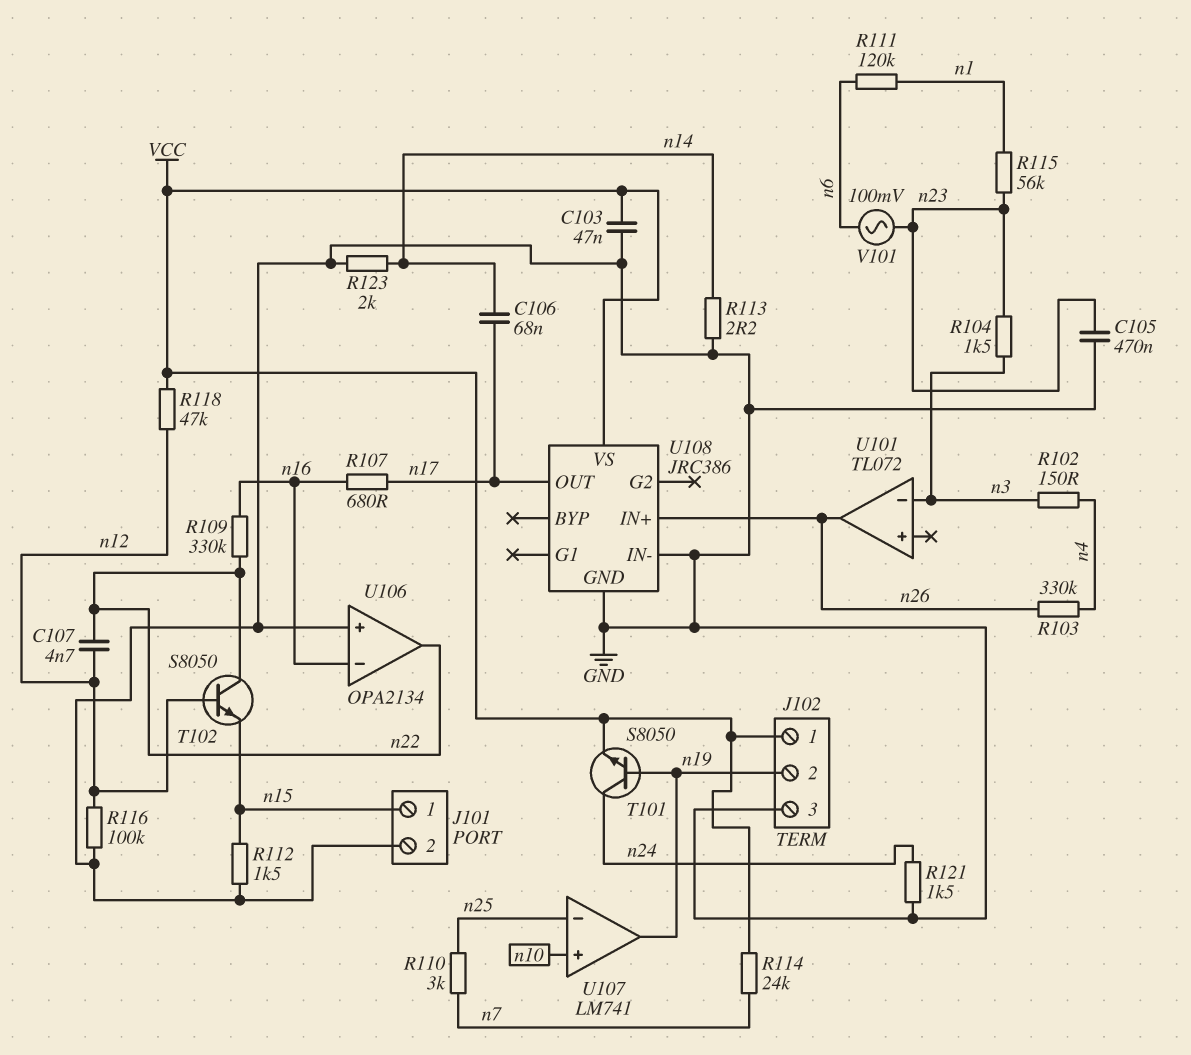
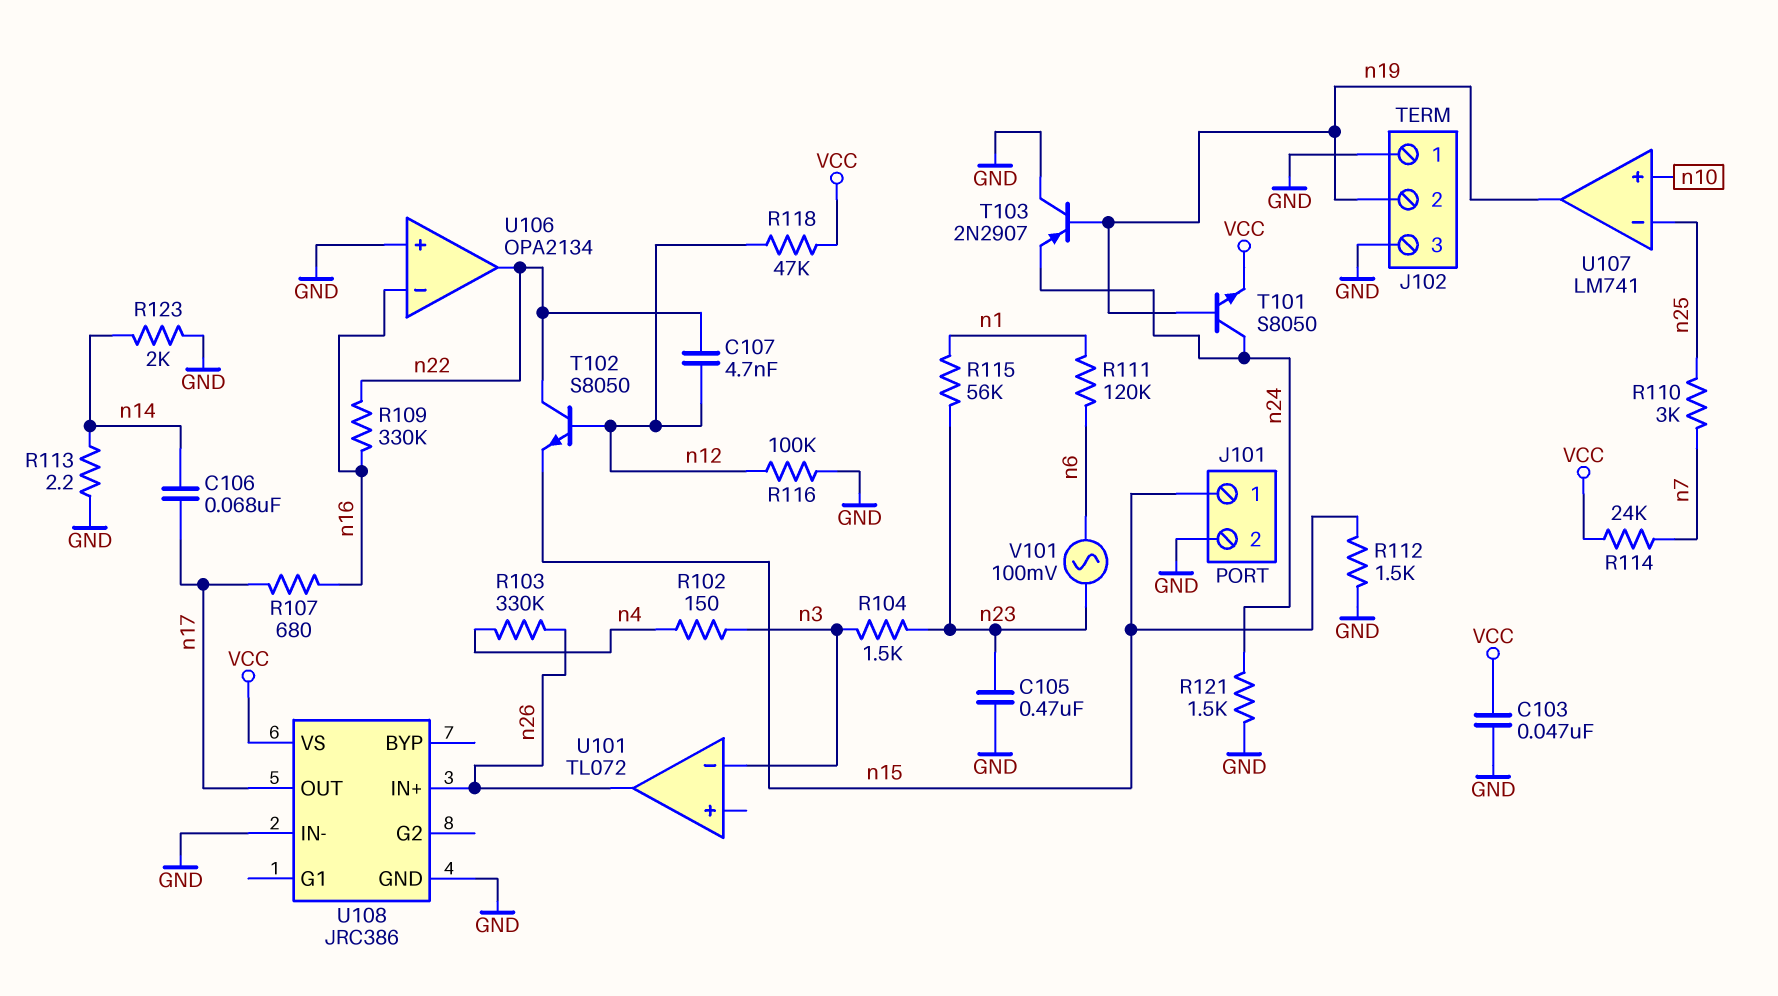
J102 pin 1: VCC -> GND
T103: none -> PNP 2N2907 (B n19, C GND, E n24)

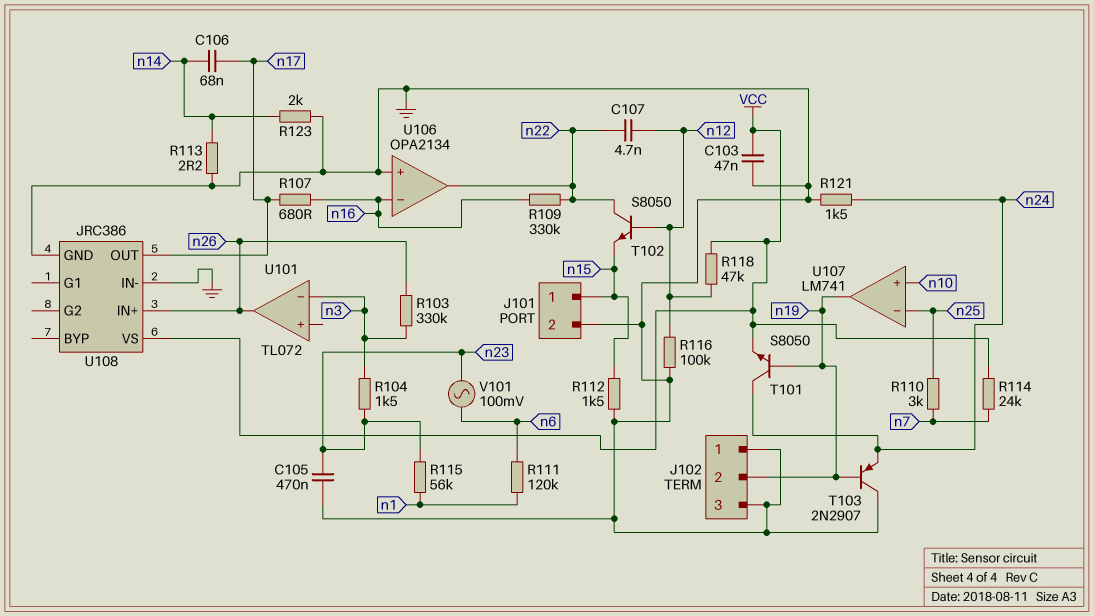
R102: 150 (n3, n4) -> none
R103: 330k (n4, n26) -> 330k (n3, n26)

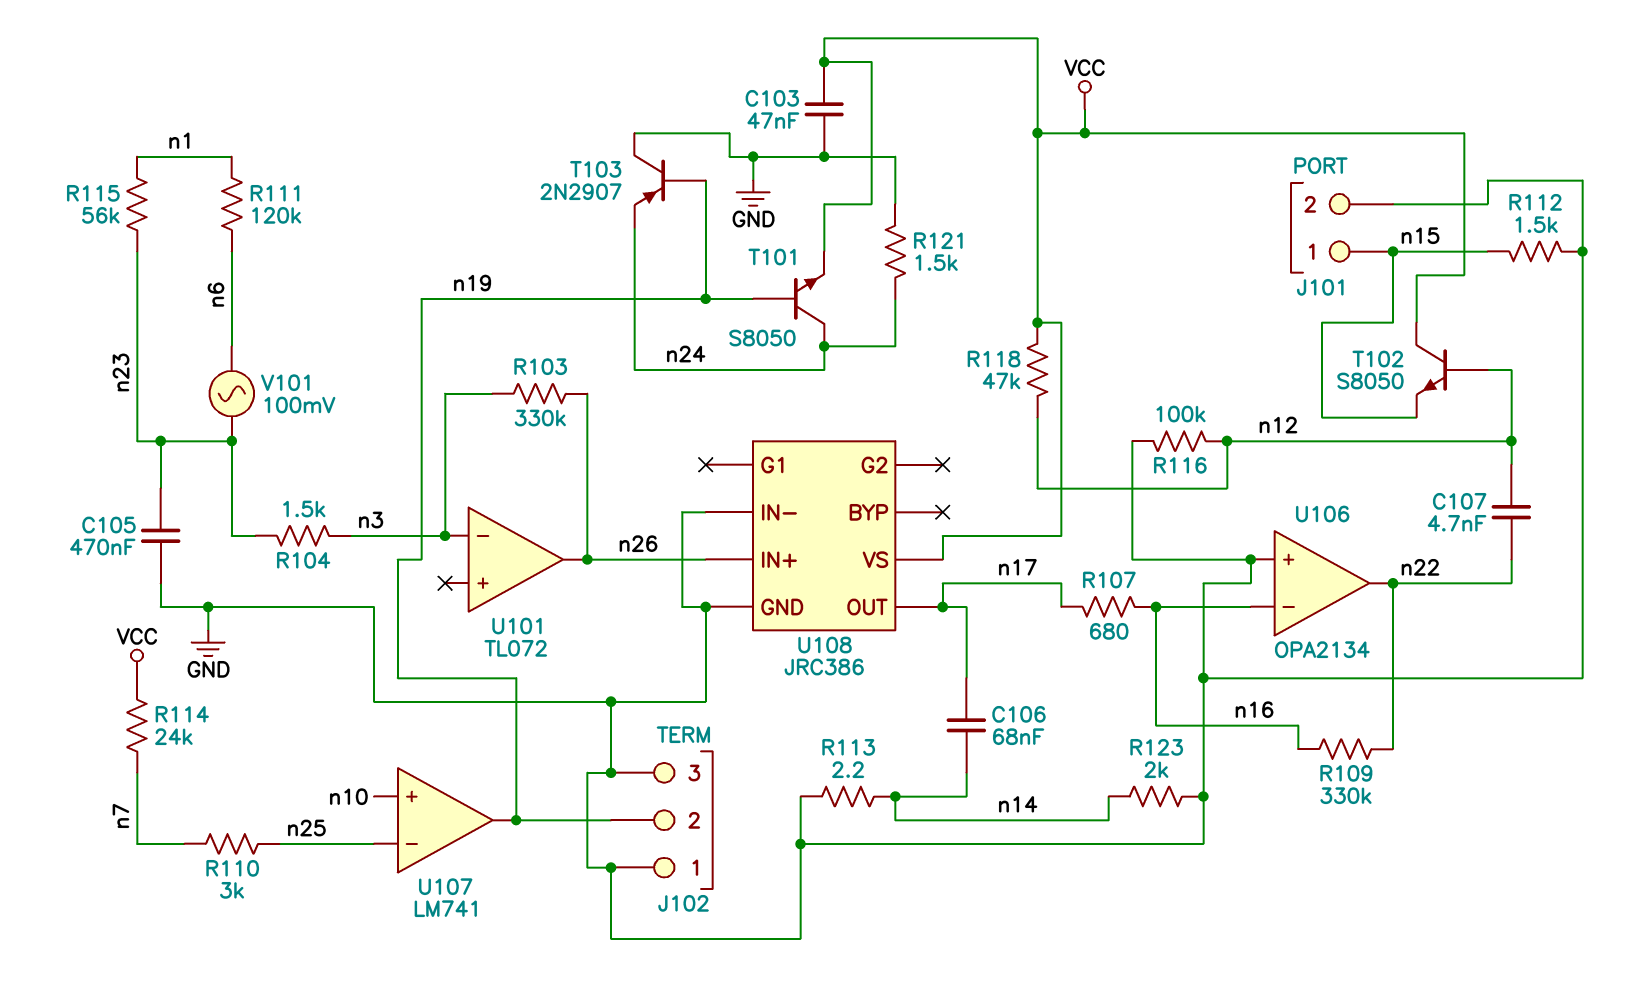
T102: NPN S8050 (B n12, C n22, E n15) -> NPN S8050 (B n12, C VCC, E n15)

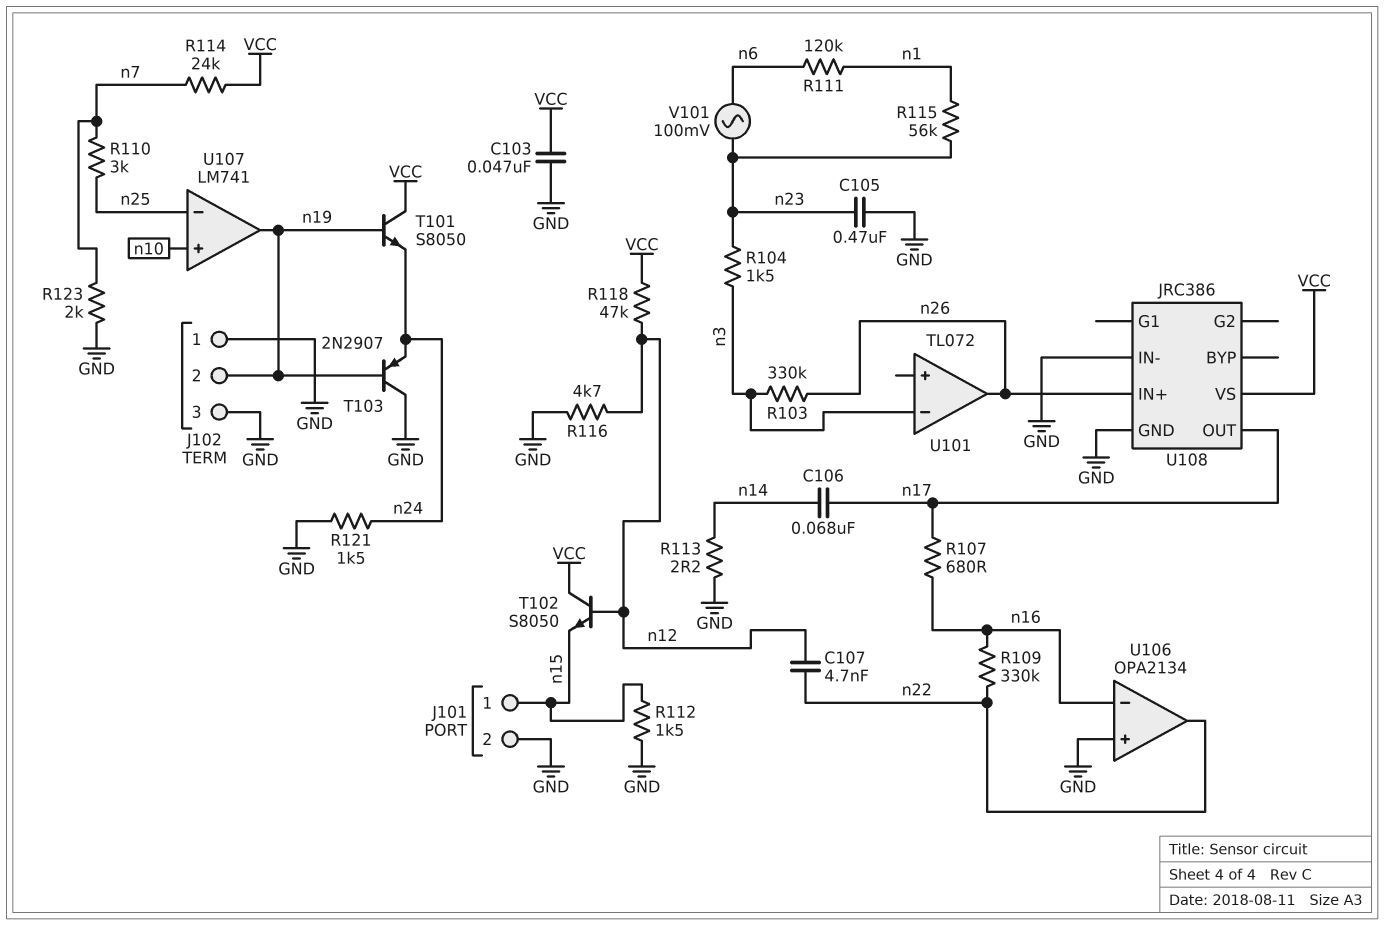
R116: 100k (GND, n12) -> 4.7k (GND, n12)
R123: 2k (GND, n14) -> 2k (GND, n7)
T101: NPN S8050 (B n19, C n24, E VCC) -> NPN S8050 (B n19, C VCC, E n24)

